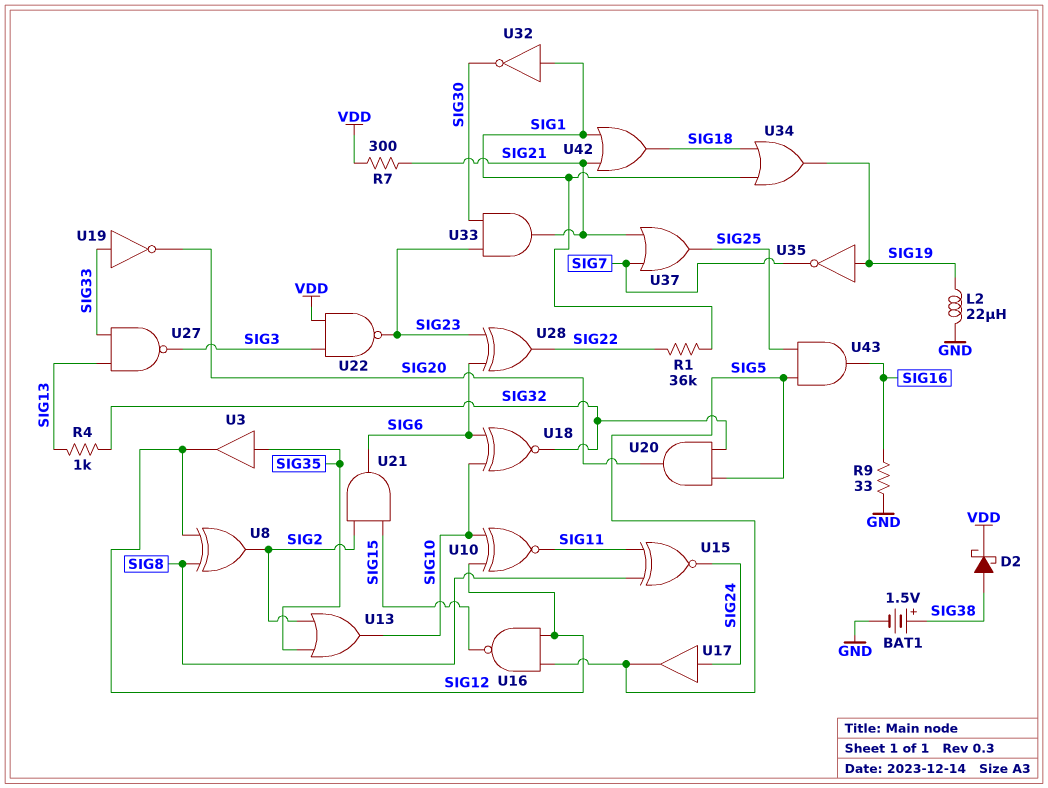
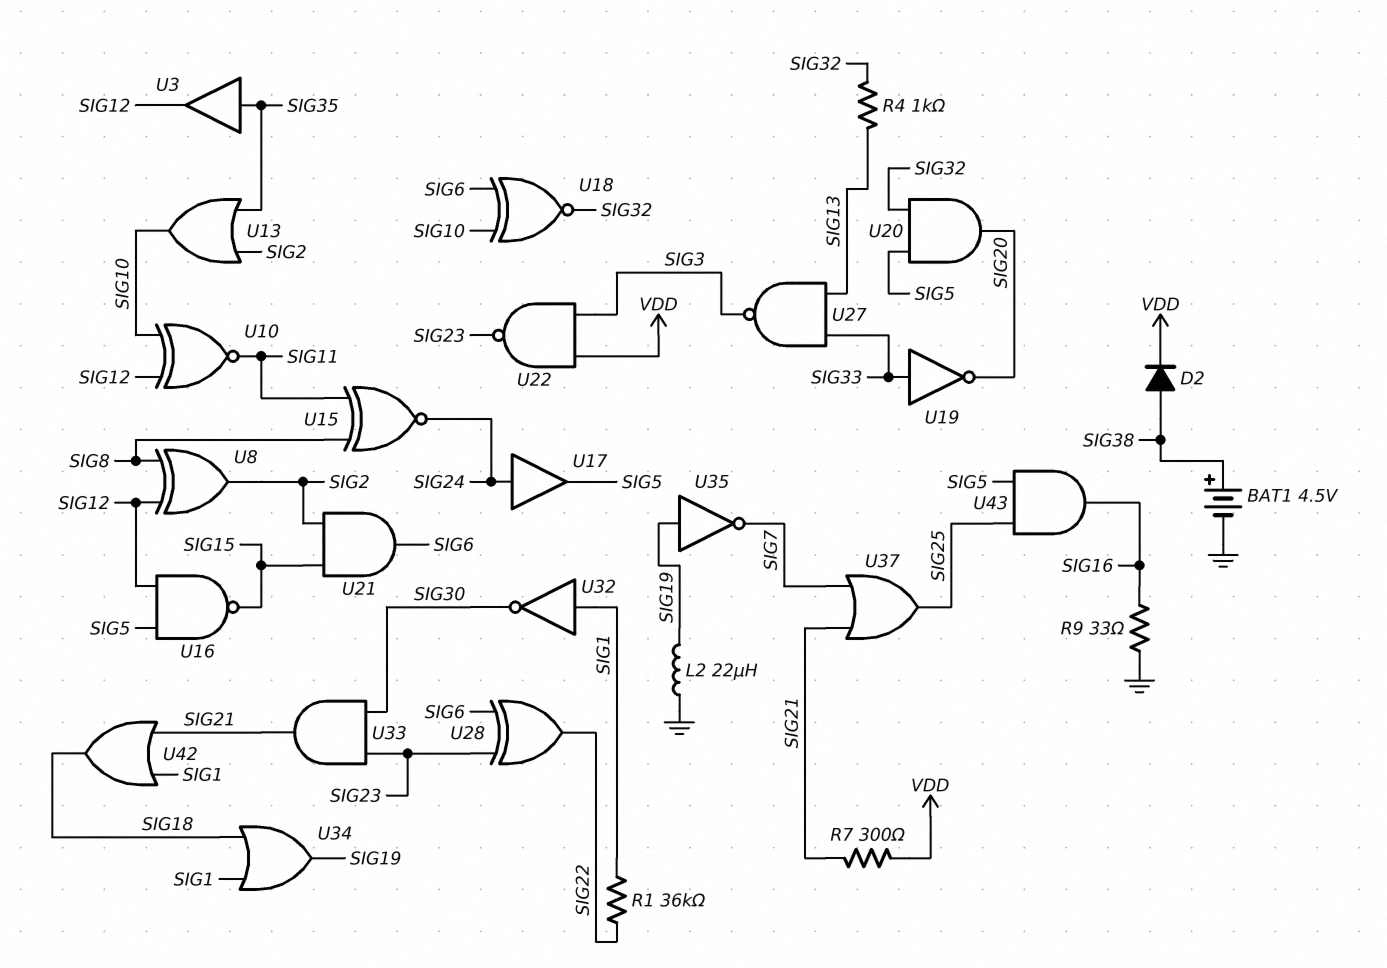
BAT1: 1.5V (plus SIG38, minus GND) -> 4.5V (plus SIG38, minus GND)
D2: schottky (A SIG38, K VDD) -> diode (A SIG38, K VDD)

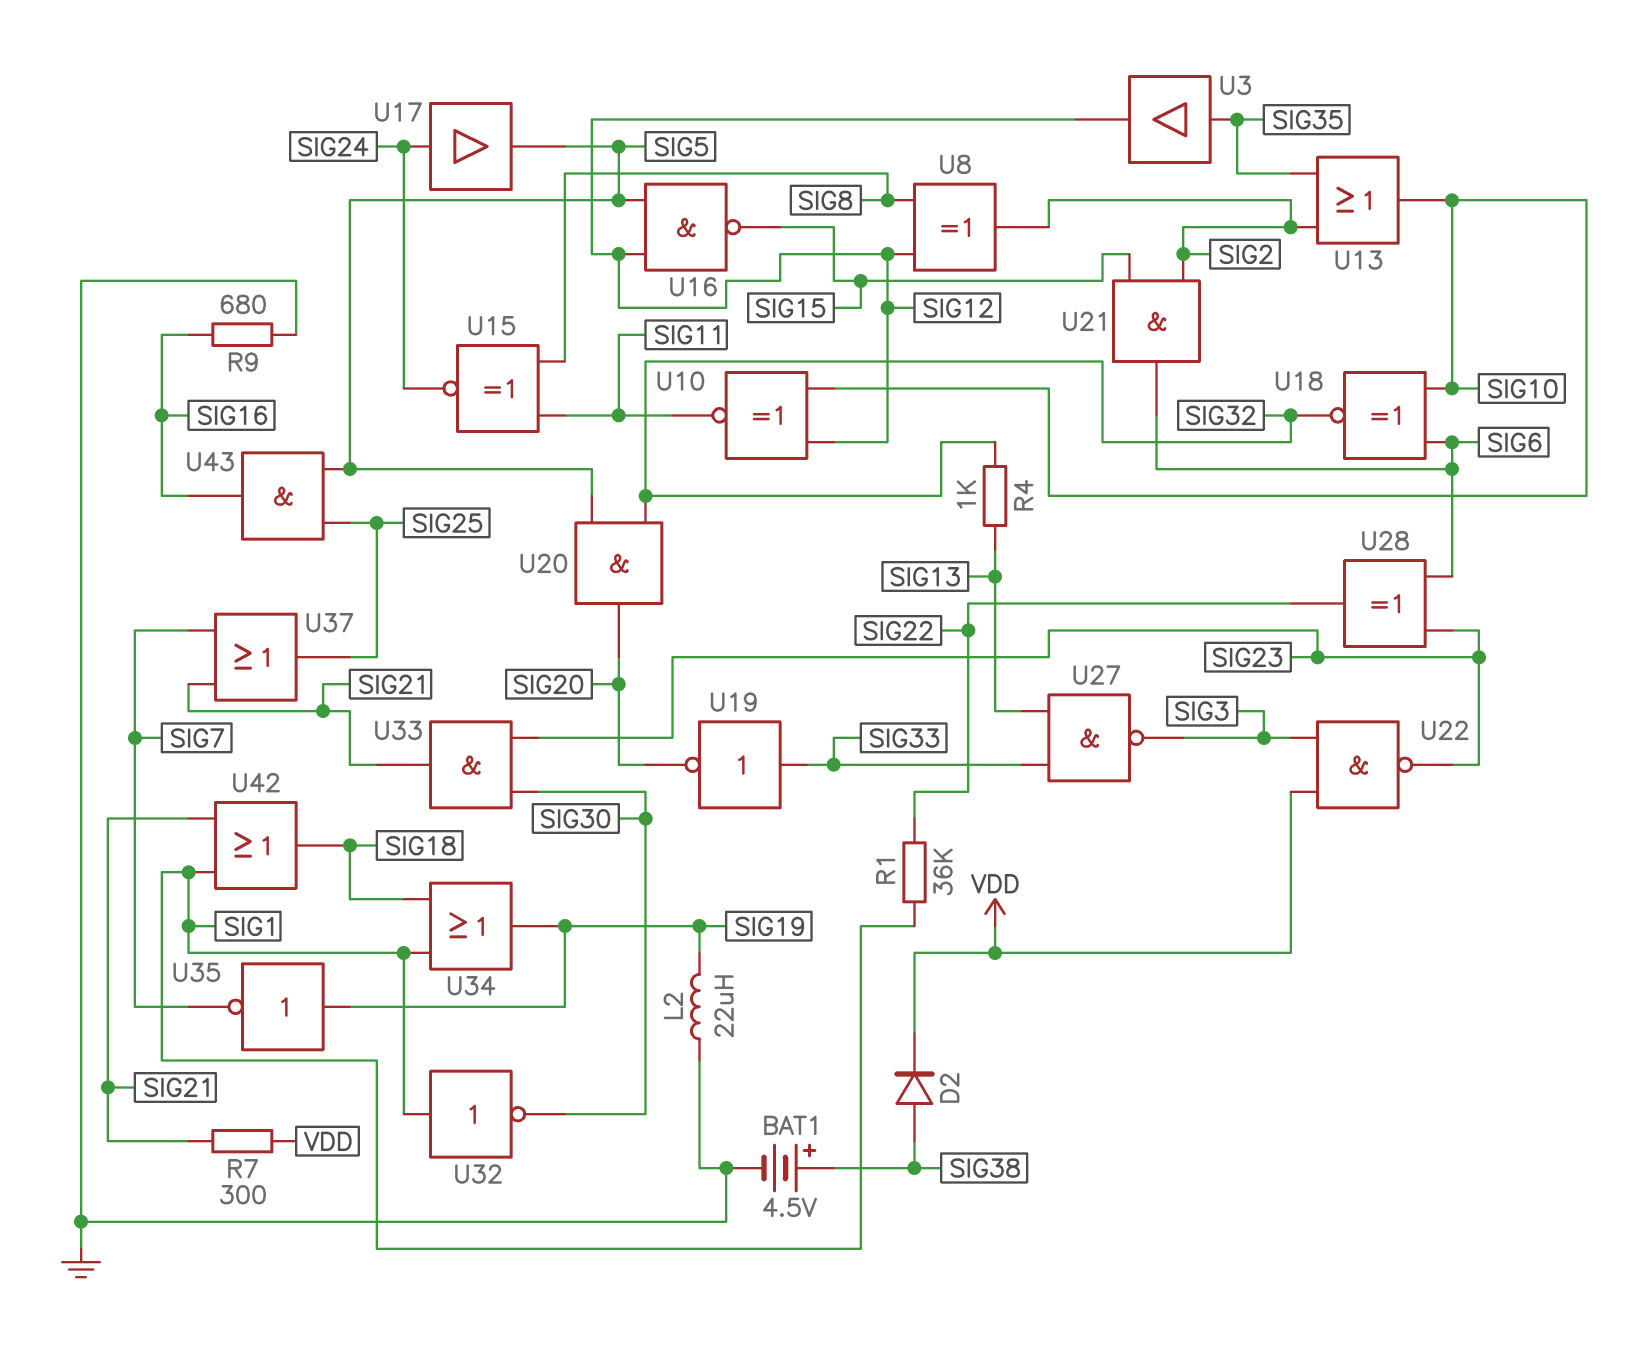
R9: 33 (GND, SIG16) -> 680 (GND, SIG16)

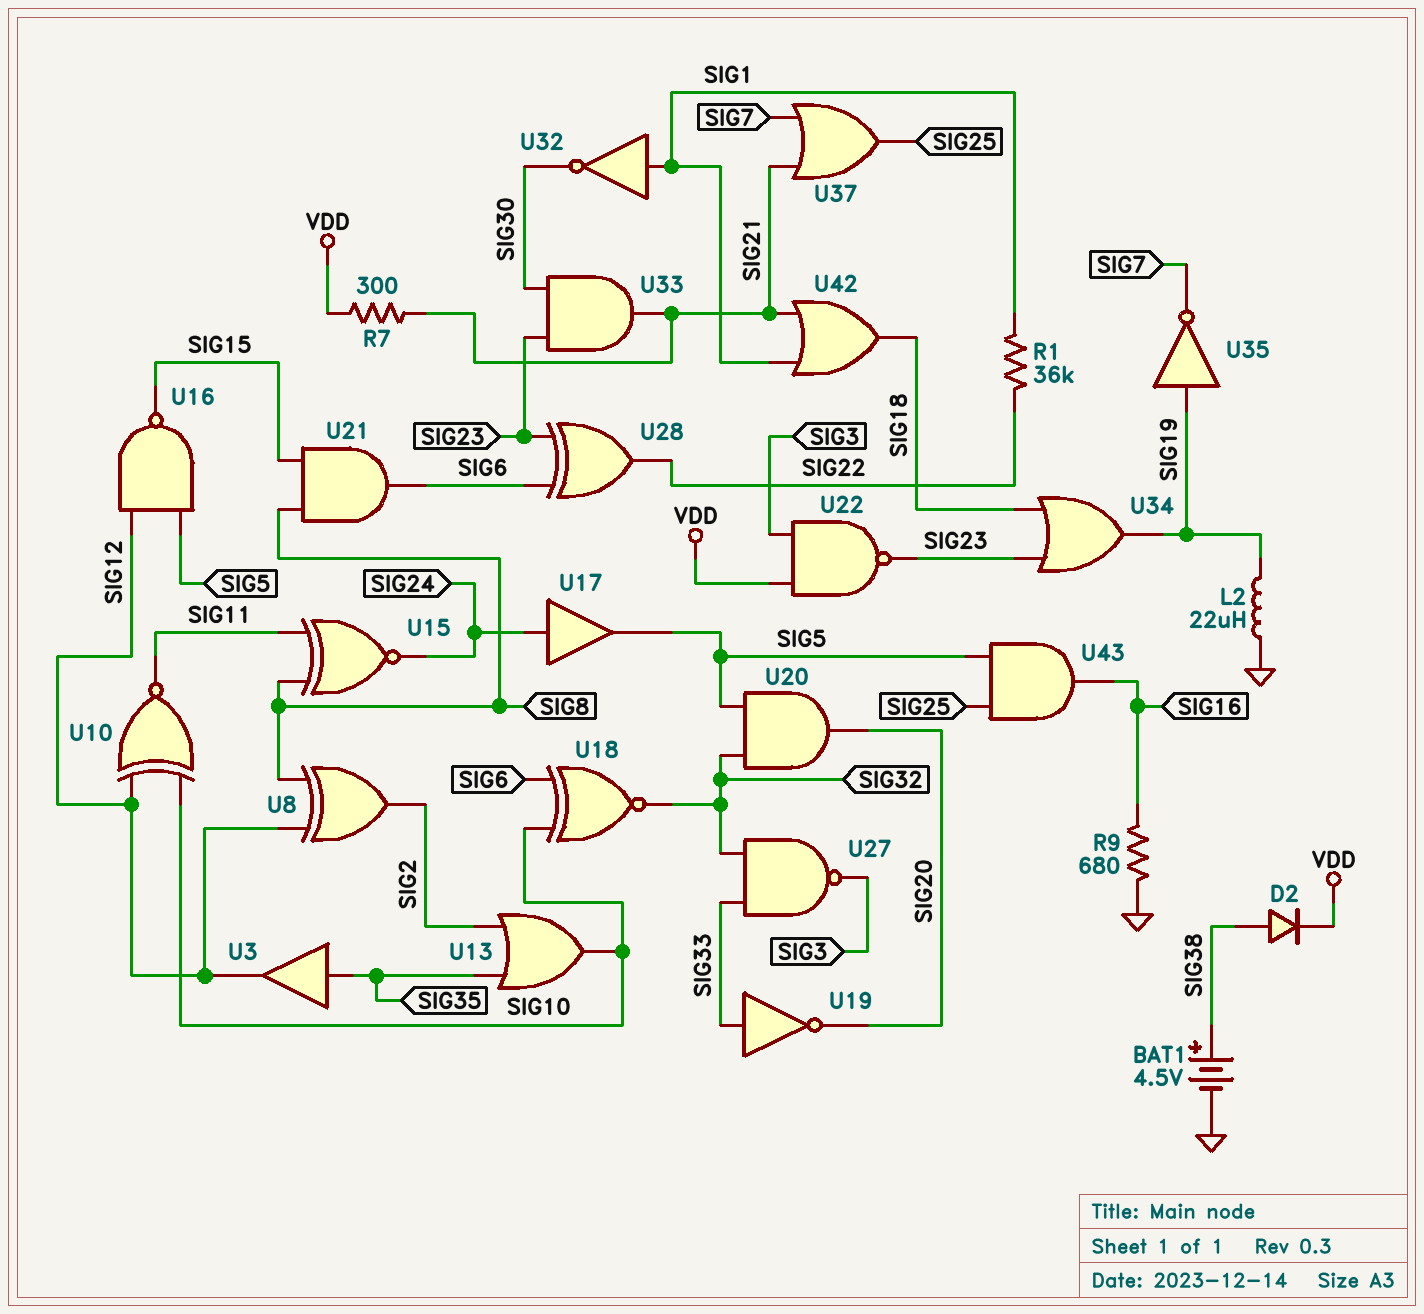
R4: 1k (SIG13, SIG32) -> none
U21: AND (in SIG2, in SIG15, out SIG6) -> AND (in SIG8, in SIG15, out SIG6)
U27: NAND (in SIG13, in SIG33, out SIG3) -> NAND (in SIG32, in SIG33, out SIG3)
U34: OR (in SIG1, in SIG18, out SIG19) -> OR (in SIG18, in SIG23, out SIG19)

